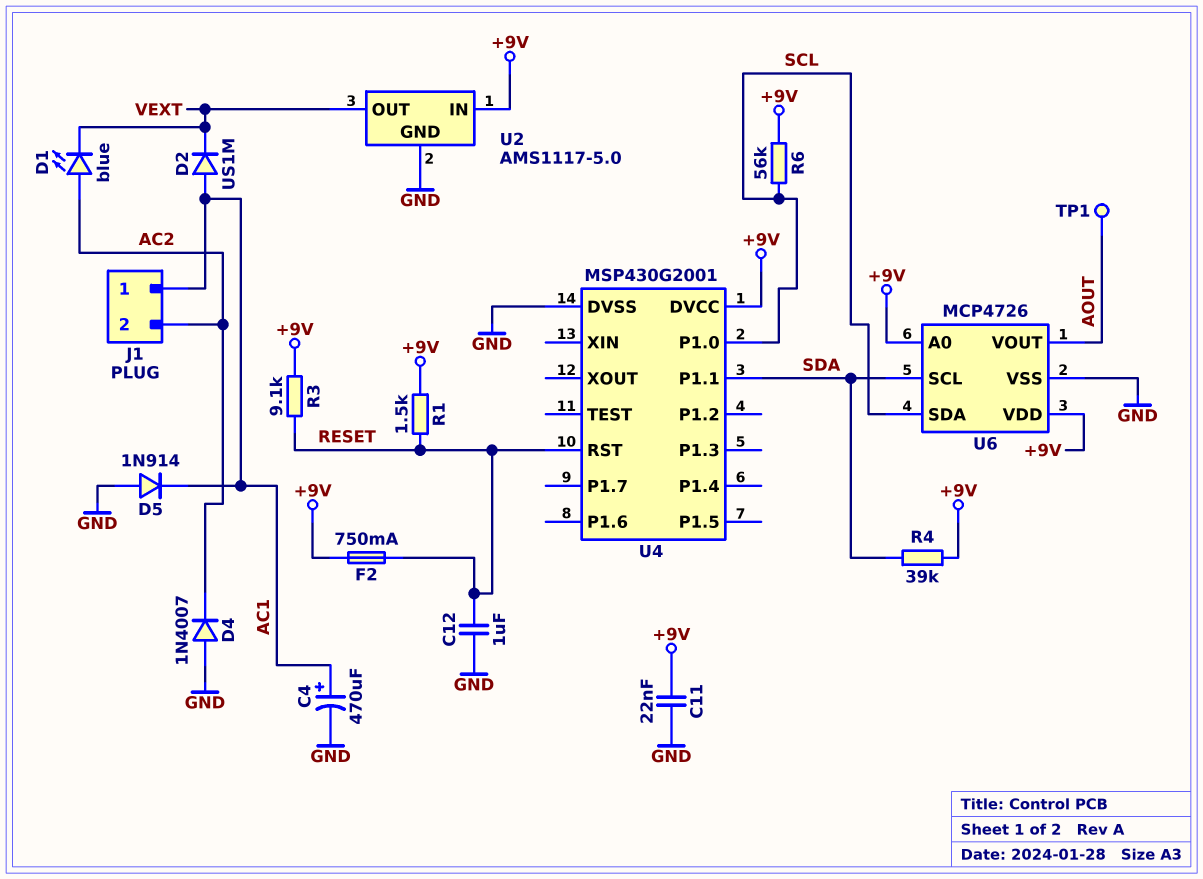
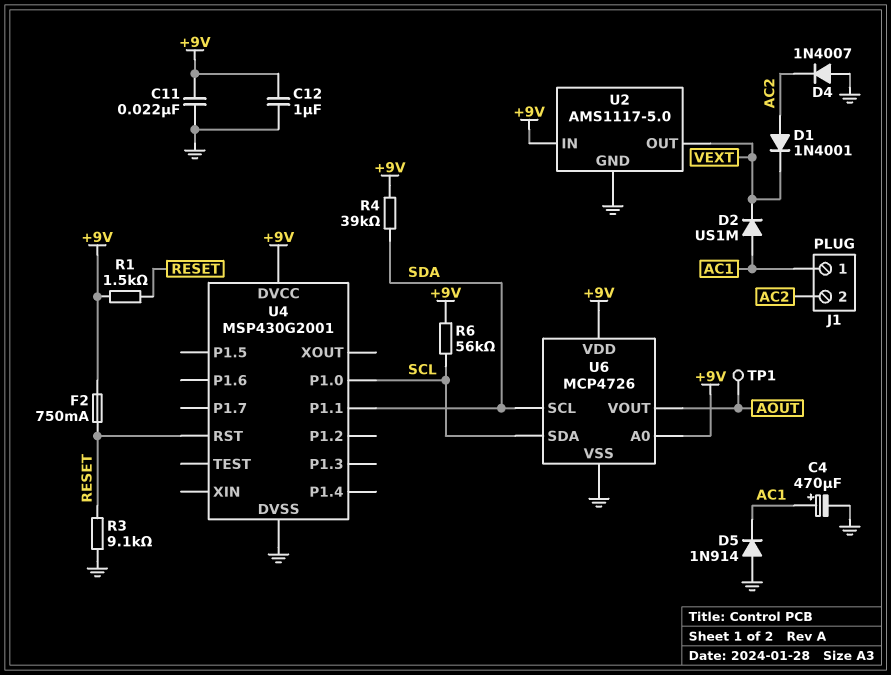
C12: 1uF (GND, RESET) -> 1uF (+9V, GND)
D1: LED blue (A AC2, K VEXT) -> diode 1N4001 (A AC2, K VEXT)
R3: 9.1k (+9V, RESET) -> 9.1k (GND, RESET)

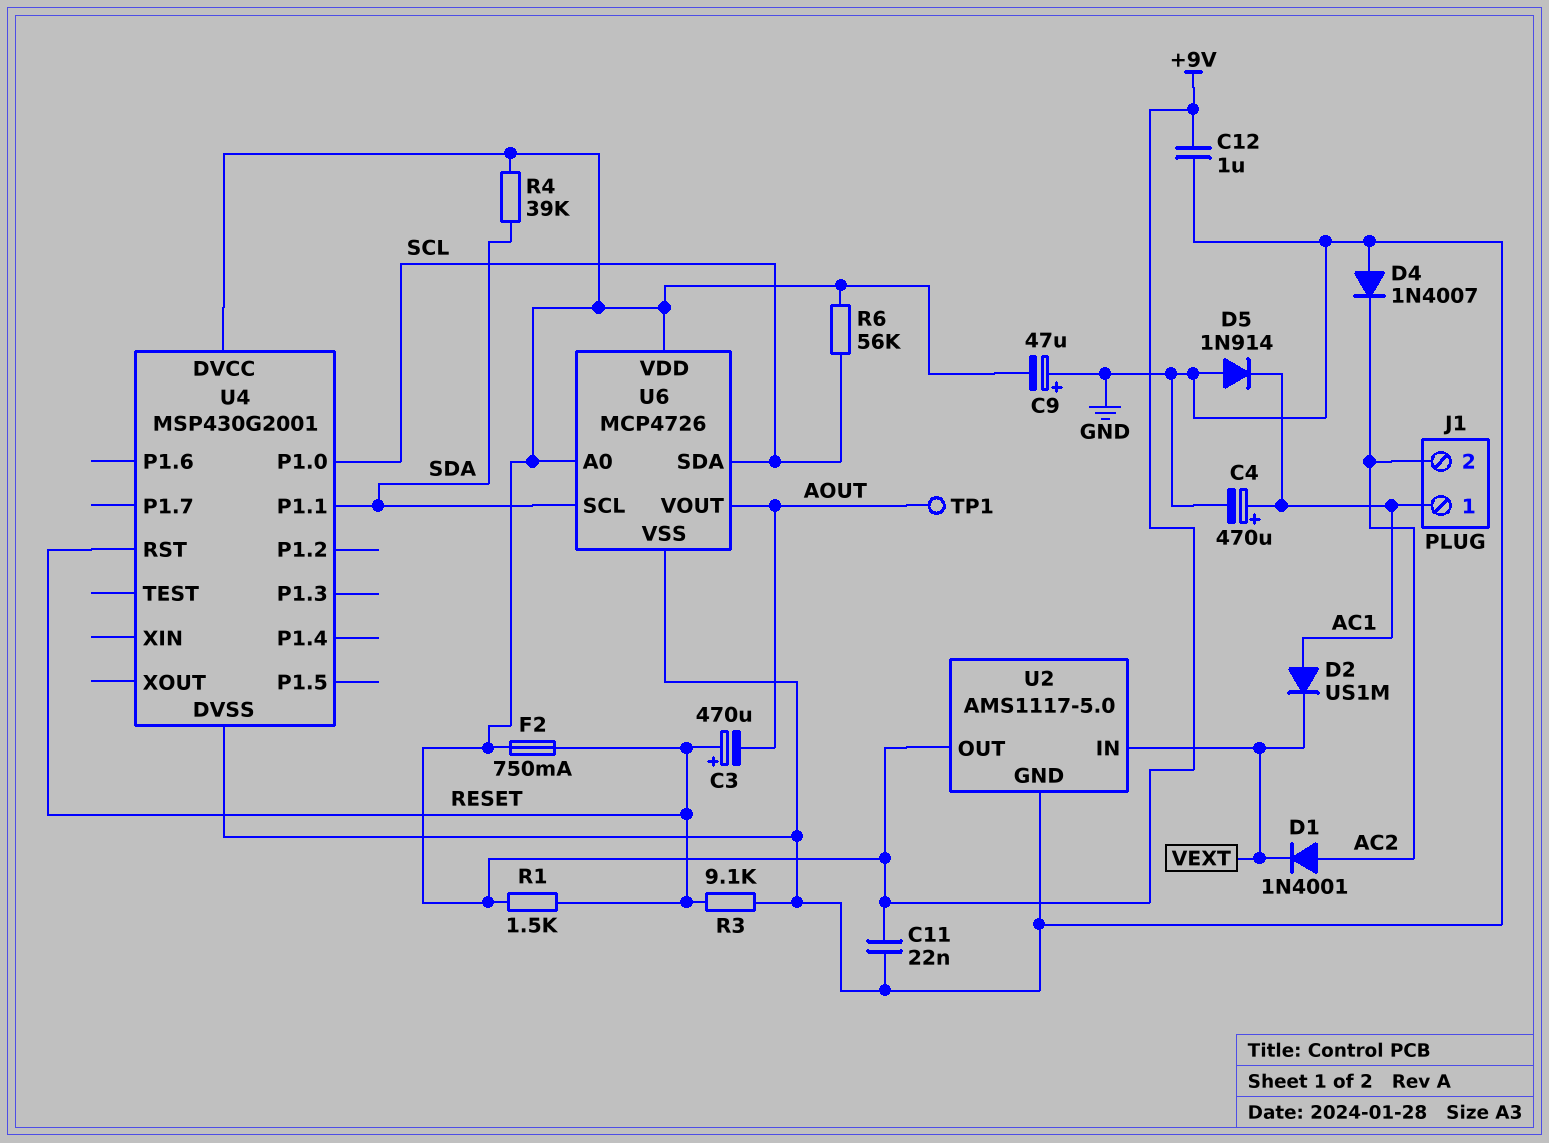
C3: none -> 470uF (plus RESET, minus AOUT)
C9: none -> 47uF (plus GND, minus +9V)
U2 pin IN: +9V -> VEXT
U2 pin OUT: VEXT -> +9V

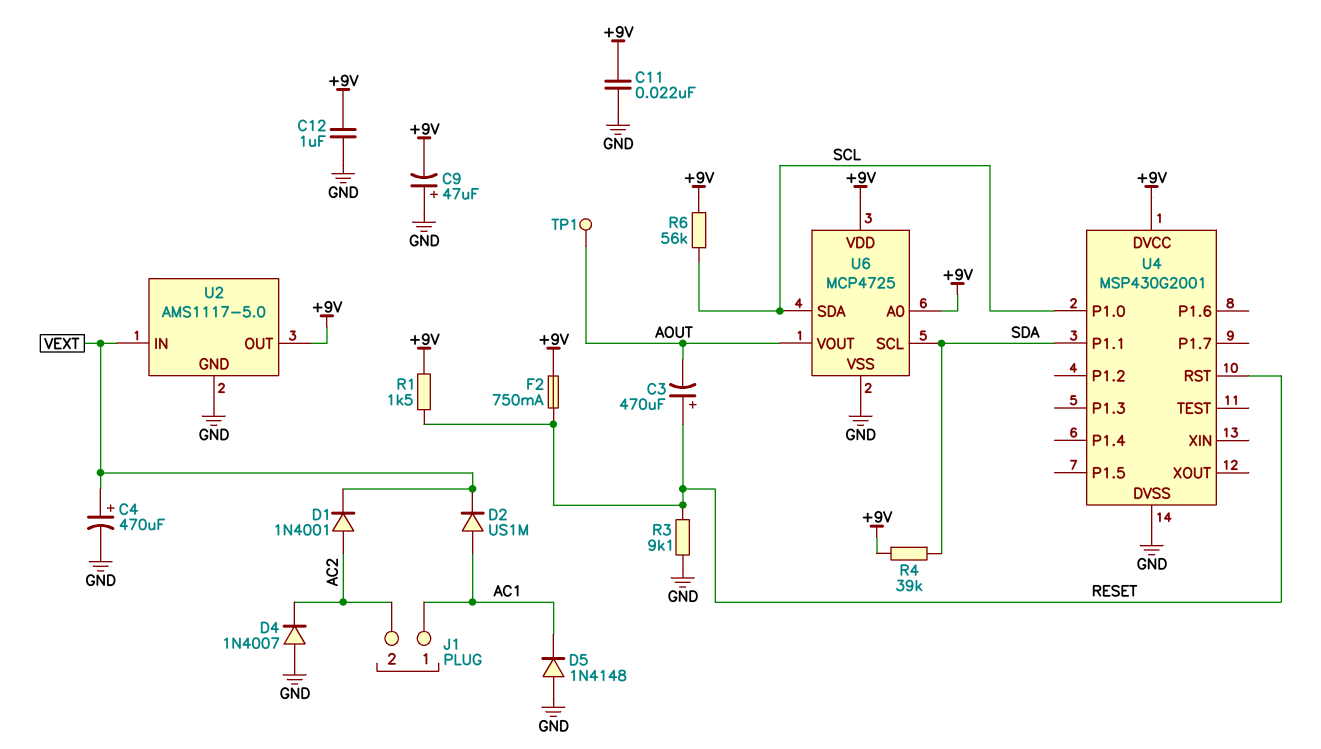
C4: 470uF (plus AC1, minus GND) -> 470uF (plus VEXT, minus GND)
D5: diode 1N914 (A GND, K AC1) -> diode 1N4148 (A GND, K AC1)
U6: MCP4726 -> MCP4725

